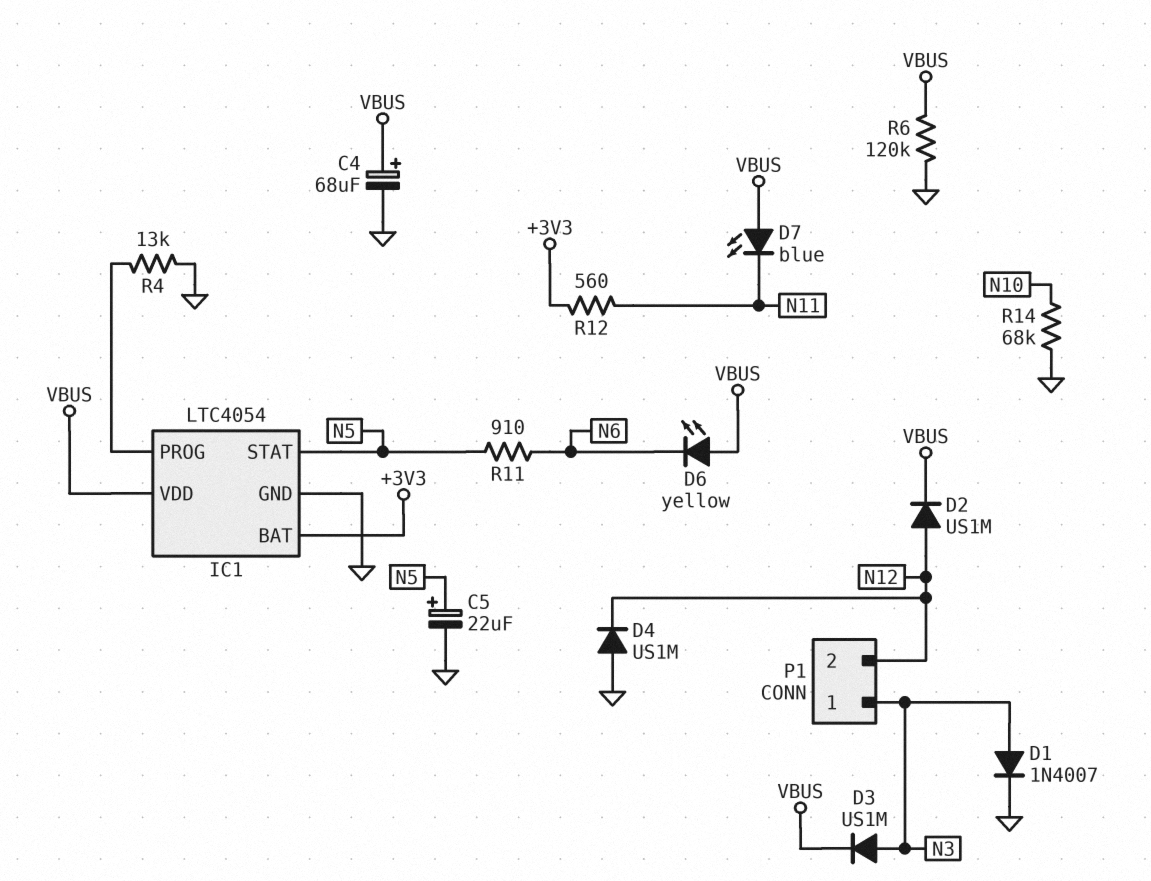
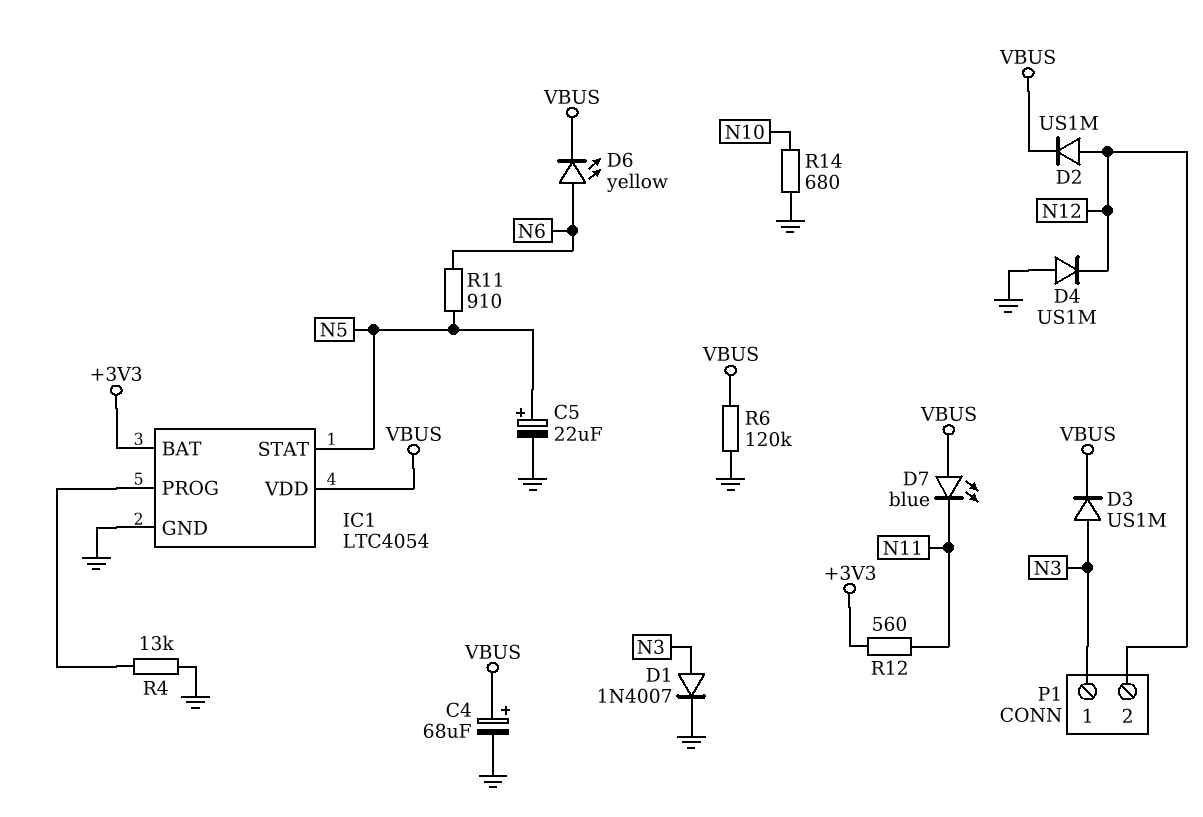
D6: LED yellow (A VBUS, K N6) -> LED yellow (A N6, K VBUS)
R14: 68k (GND, N10) -> 680 (GND, N10)

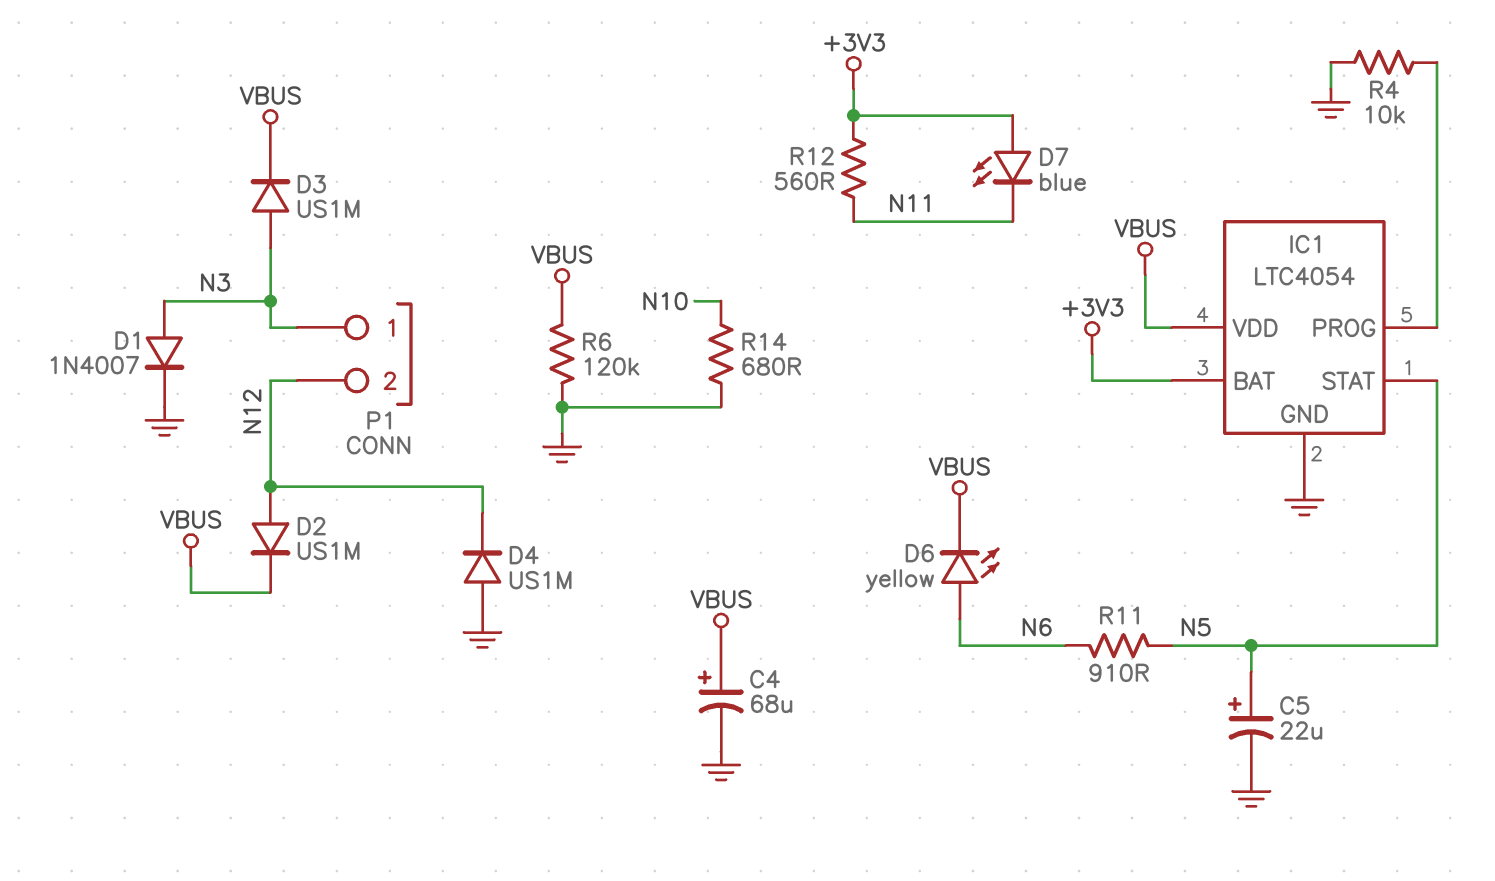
D7: LED blue (A VBUS, K N11) -> LED blue (A +3V3, K N11)
R4: 13k (GND, IC1/PROG) -> 10k (GND, IC1/PROG)

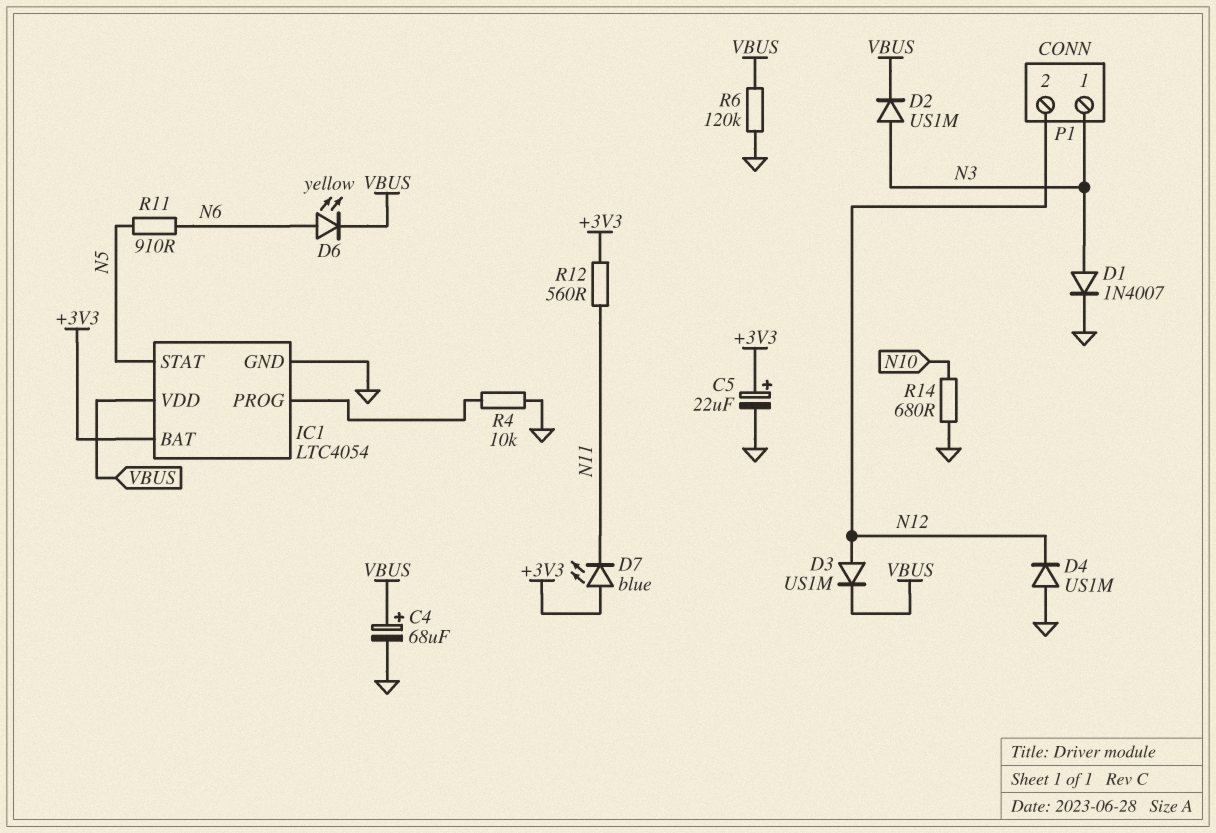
C5: 22uF (plus N5, minus GND) -> 22uF (plus +3V3, minus GND)
D2: diode US1M (A N12, K VBUS) -> diode US1M (A N3, K VBUS)
D3: diode US1M (A N3, K VBUS) -> diode US1M (A N12, K VBUS)

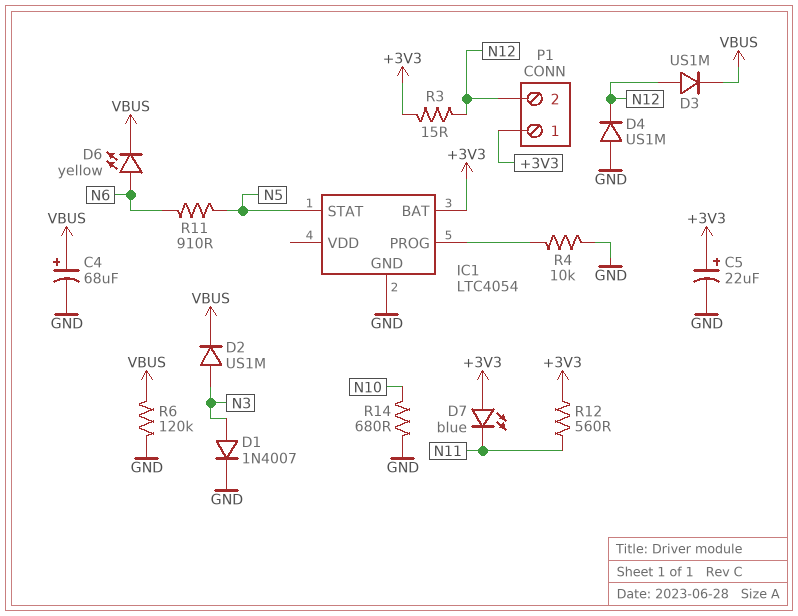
IC1 pin VDD: VBUS -> none
P1 pin 1: N3 -> +3V3
R3: none -> 15 (+3V3, N12)

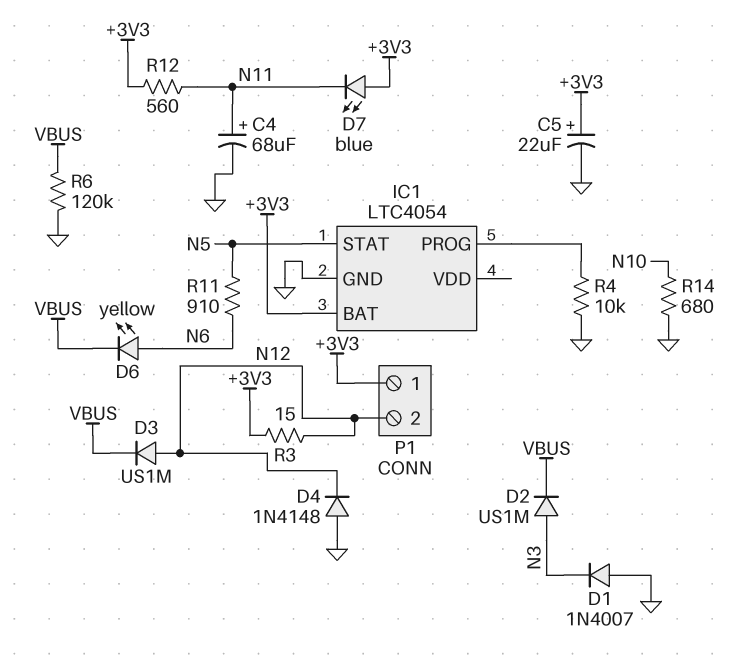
C4: 68uF (plus VBUS, minus GND) -> 68uF (plus N11, minus GND)
D1: diode 1N4007 (A N3, K GND) -> diode 1N4007 (A GND, K N3)
D4: diode US1M (A GND, K N12) -> diode 1N4148 (A GND, K N12)

